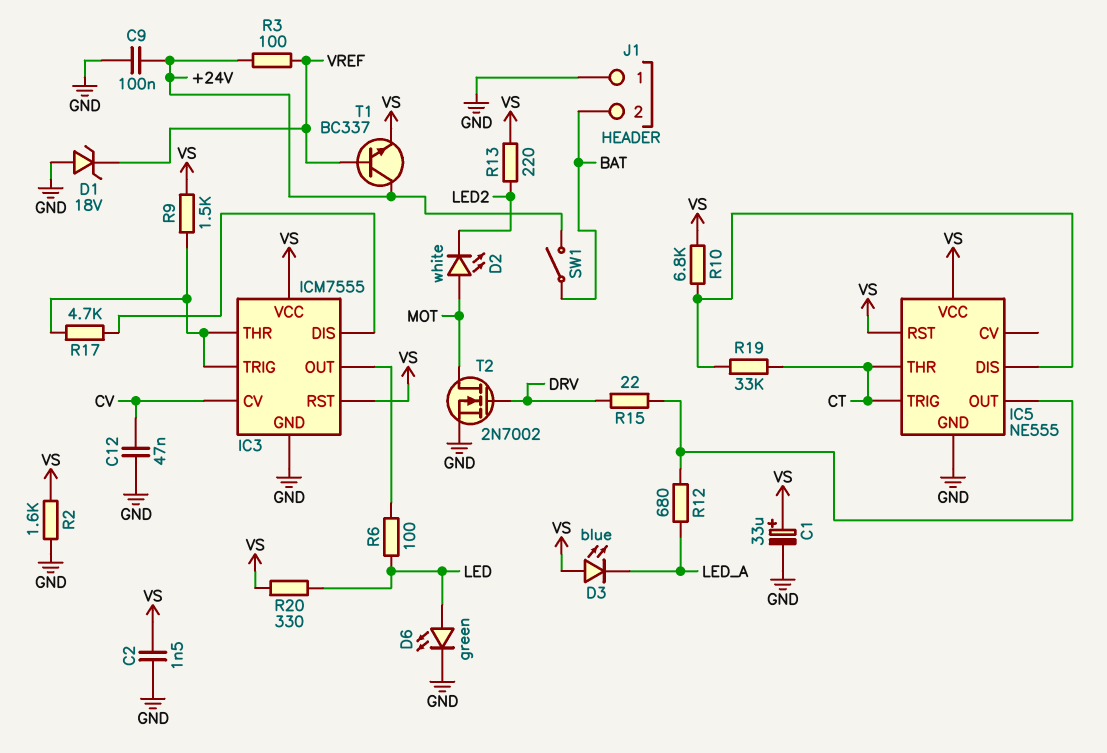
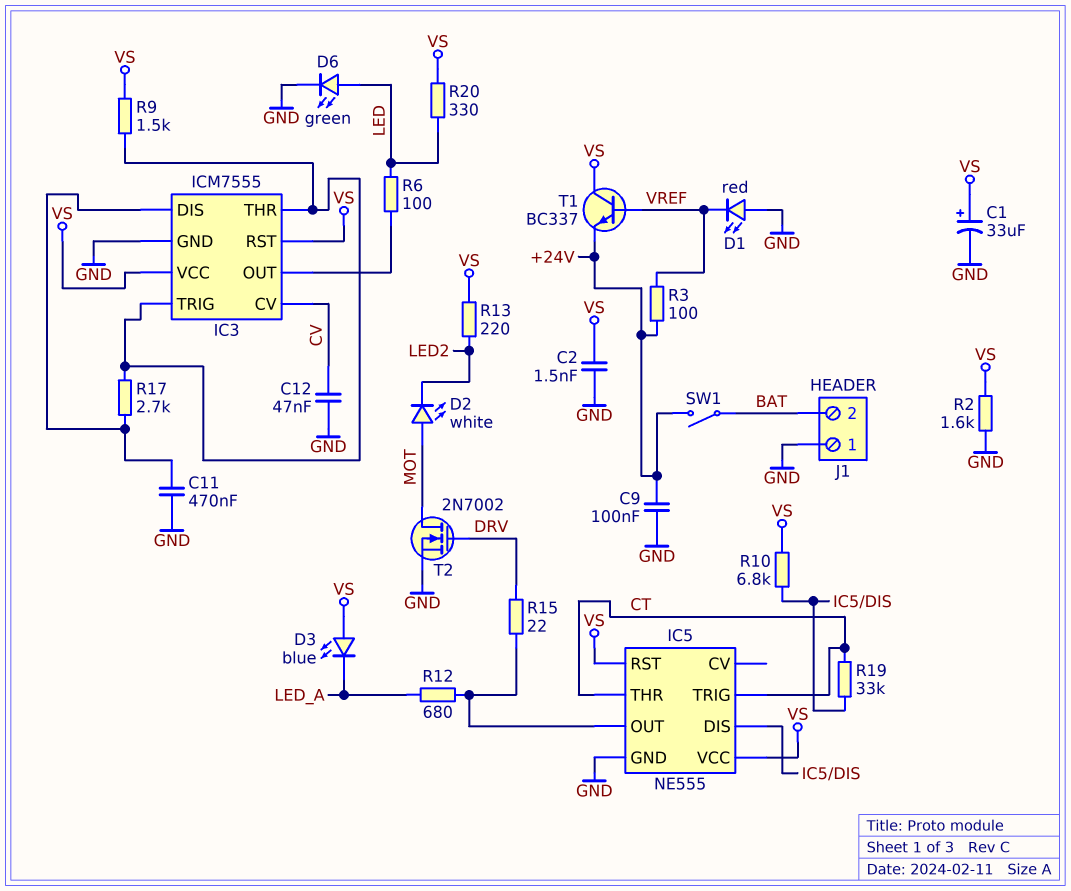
C11: none -> 470nF (GND, IC3/DIS)
D1: zener 18V (A GND, K VREF) -> LED red (A GND, K VREF)
R17: 4.7k (IC3/DIS, IC3/THR) -> 2.7k (IC3/DIS, IC3/THR)
T1: NPN BC337 (B VREF, C +24V, E VS) -> NPN BC337 (B VREF, C VS, E +24V)

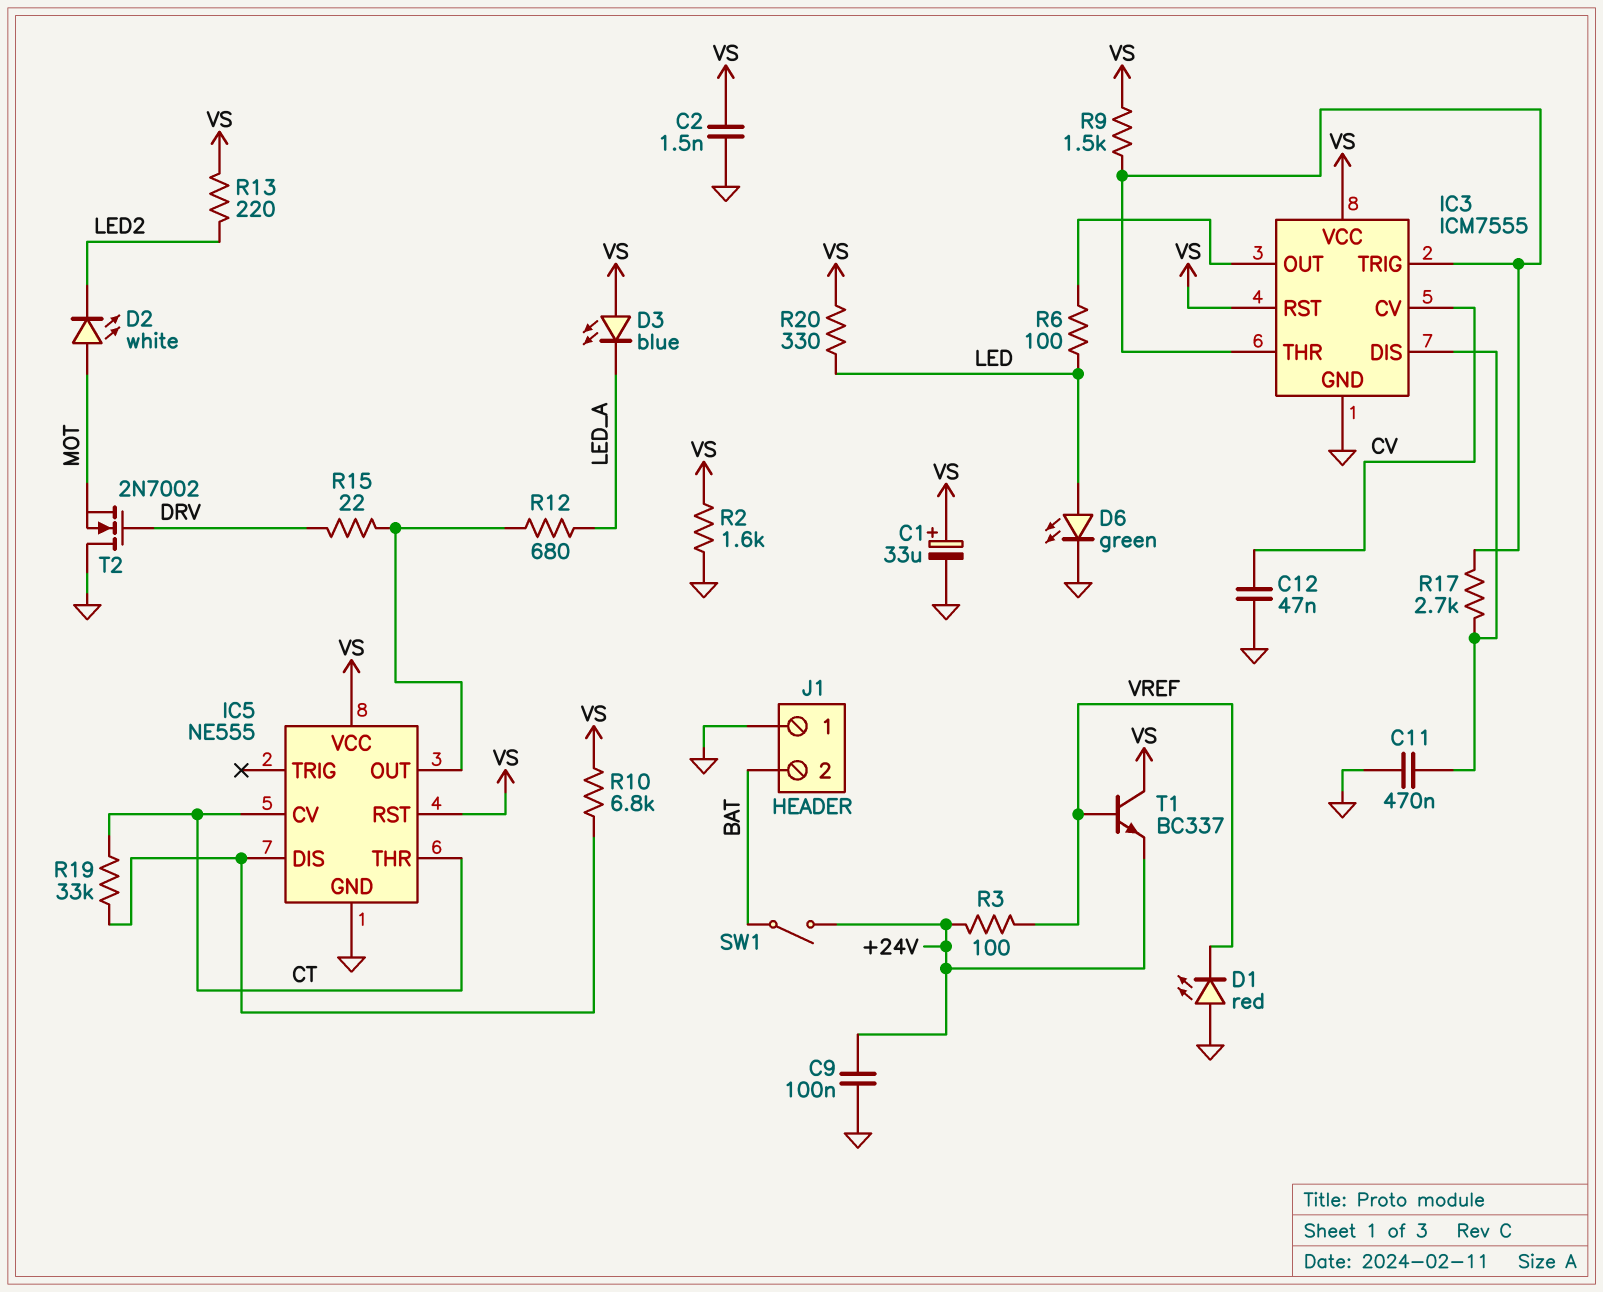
IC5 pin CV: none -> CT
IC5 pin TRIG: CT -> none
T2: NMOS 2N7002 (G DRV, D MOT, S GND) -> NMOS 2N7002 (G DRV, D GND, S MOT)

